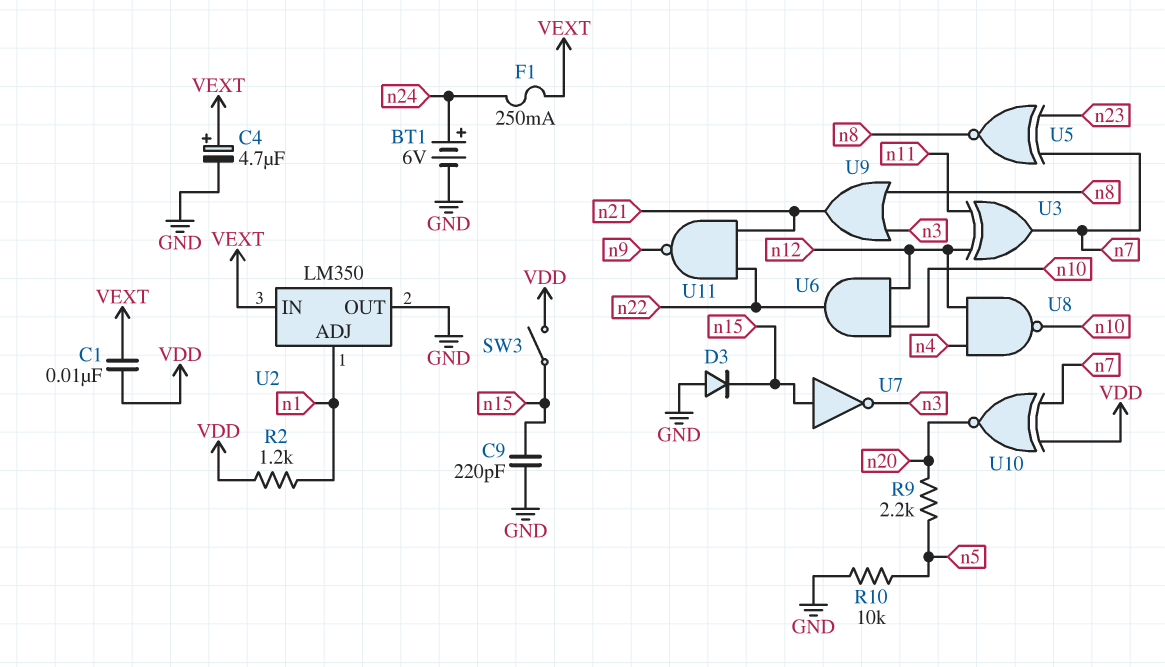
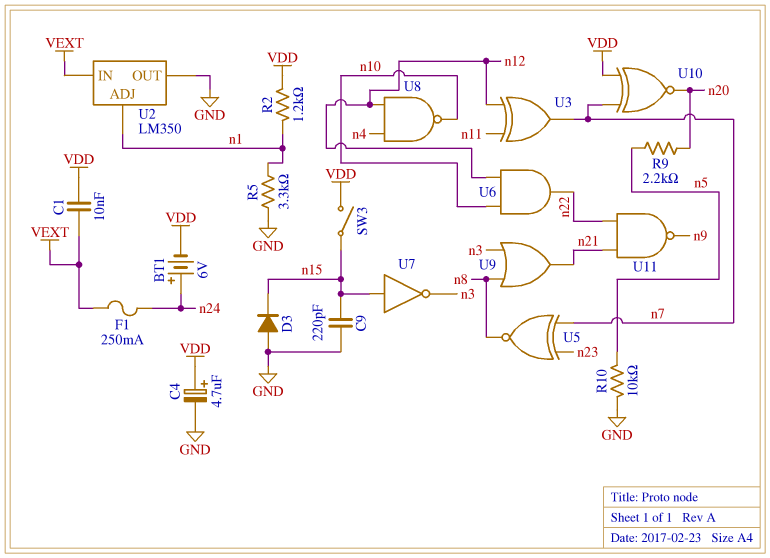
BT1: 6V (plus n24, minus GND) -> 6V (plus n24, minus VDD)
C4: 4.7uF (plus VEXT, minus GND) -> 4.7uF (plus VDD, minus GND)
R5: none -> 3.3k (GND, n1)

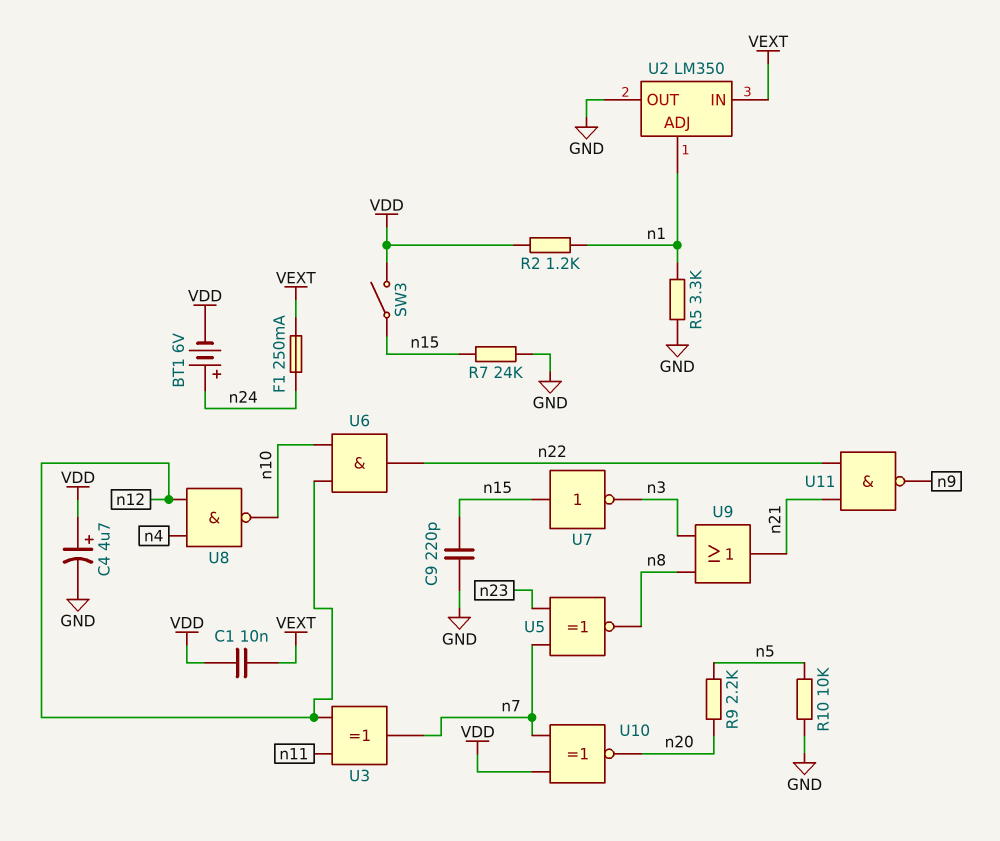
D3: diode (A GND, K n15) -> none
R7: none -> 24k (GND, n15)

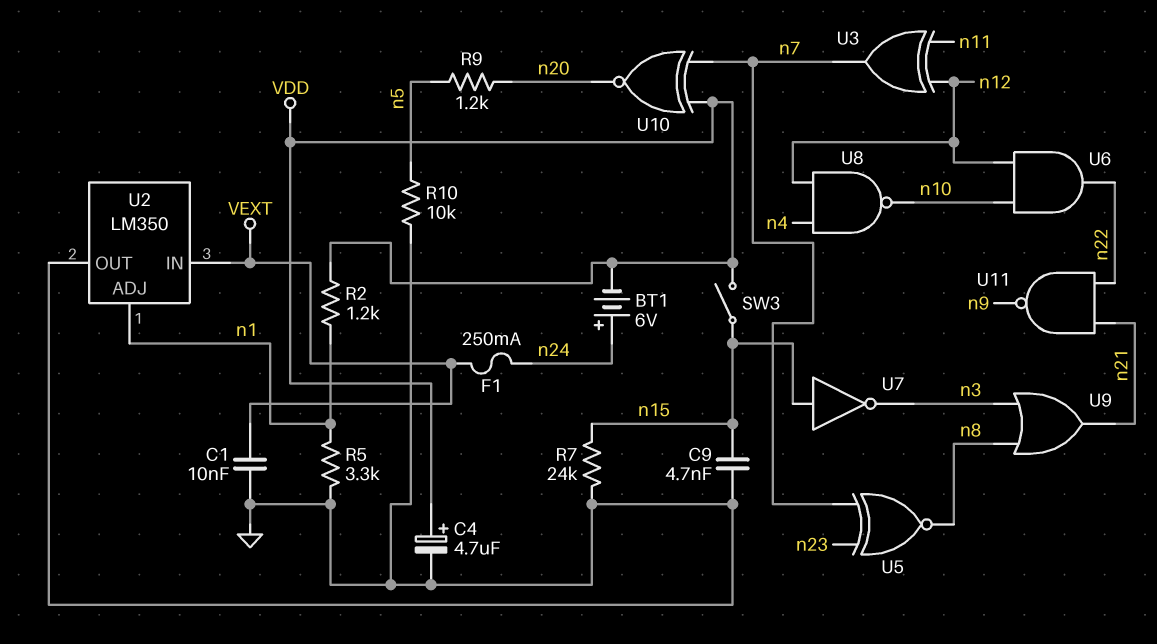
C1: 10nF (VDD, VEXT) -> 10nF (GND, VEXT)
C9: 220pF (GND, n15) -> 4.7nF (GND, n15)
R9: 2.2k (n5, n20) -> 1.2k (n5, n20)

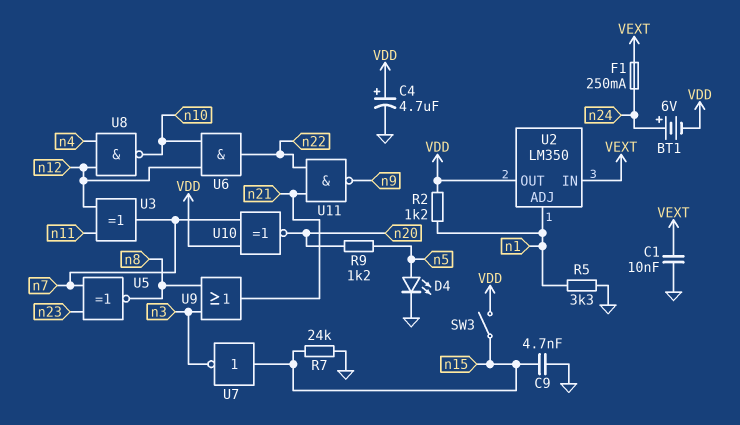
D4: none -> LED (A n5, K GND)
R10: 10k (GND, n5) -> none
U2 pin OUT: GND -> VDD

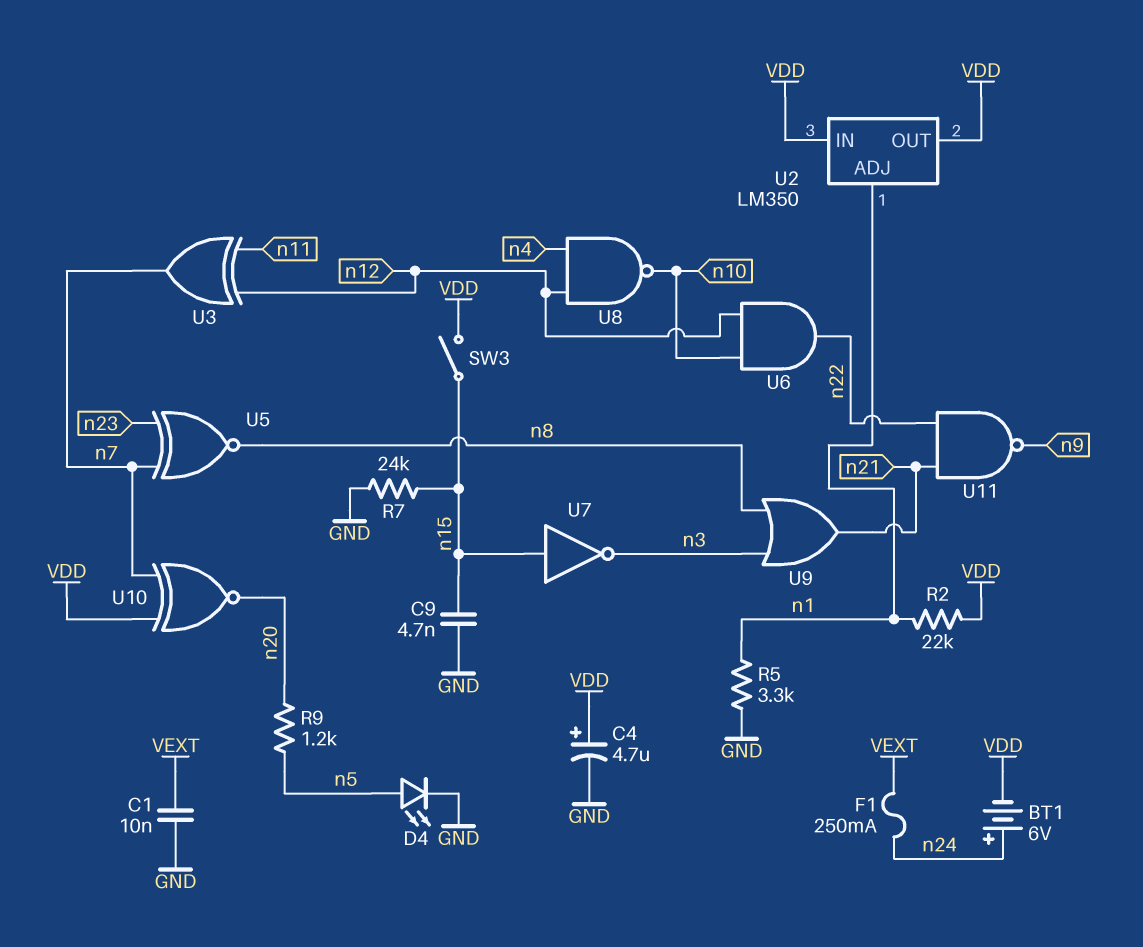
R2: 1.2k (VDD, n1) -> 22k (VDD, n1)
U2 pin IN: VEXT -> VDD

